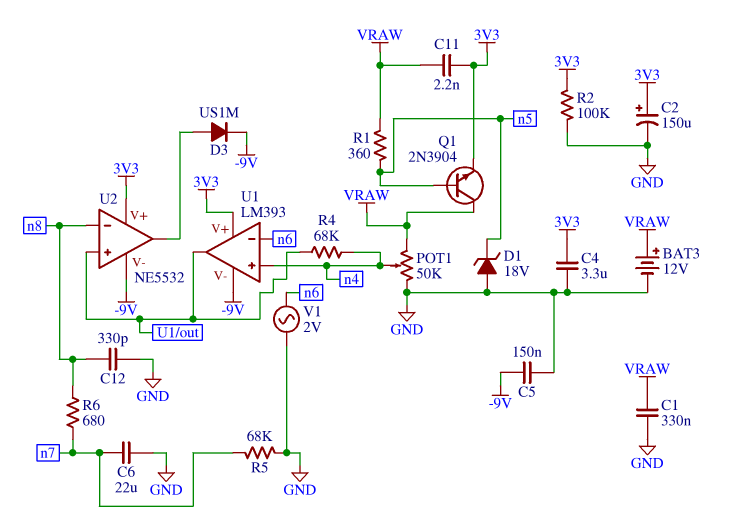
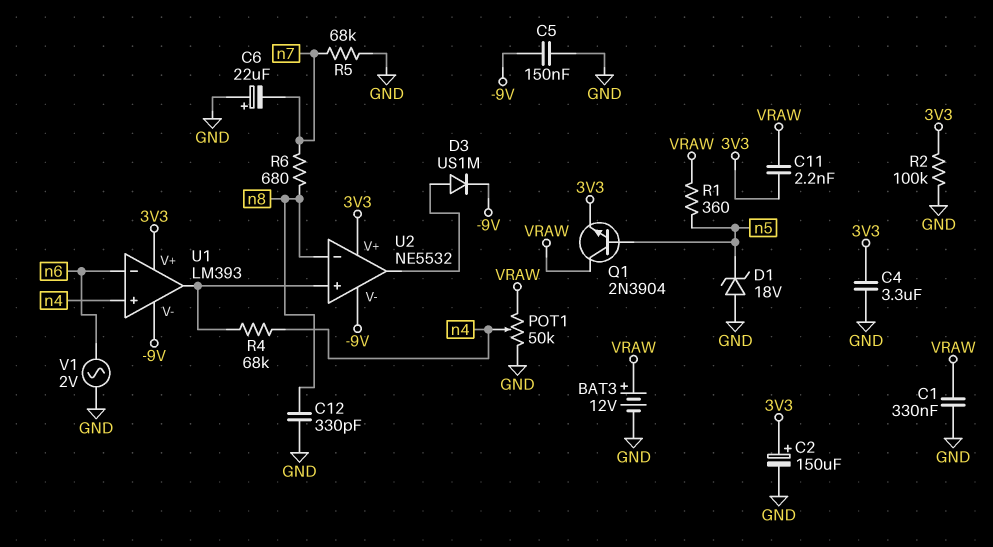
C6: 22uF (GND, n7) -> 22uF (plus GND, minus n7)

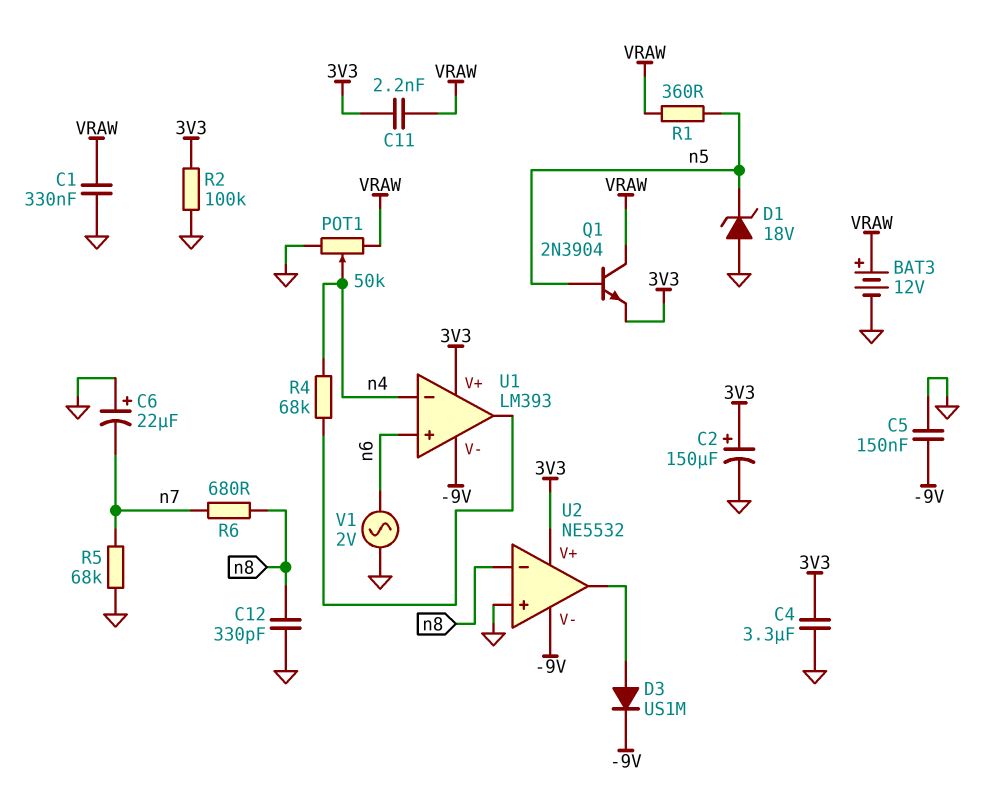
U1 pin in+: n4 -> n6
U1 pin in-: n6 -> n4
U2 pin in+: U1/out -> GND

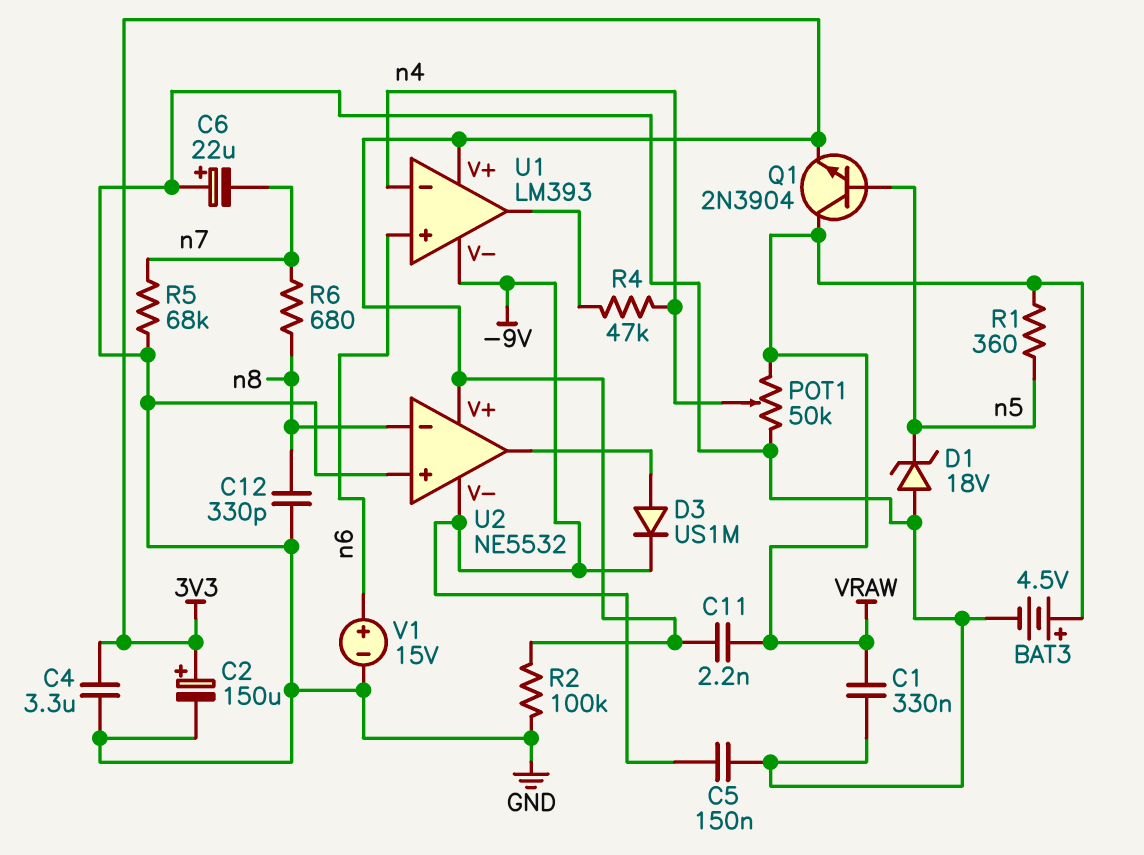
BAT3: 12V (plus VRAW, minus GND) -> 4.5V (plus VRAW, minus GND)
R4: 68k (U1/out, n4) -> 47k (U1/out, n4)
V1: AC 2V (GND, n6) -> 15V (plus n6, minus GND)

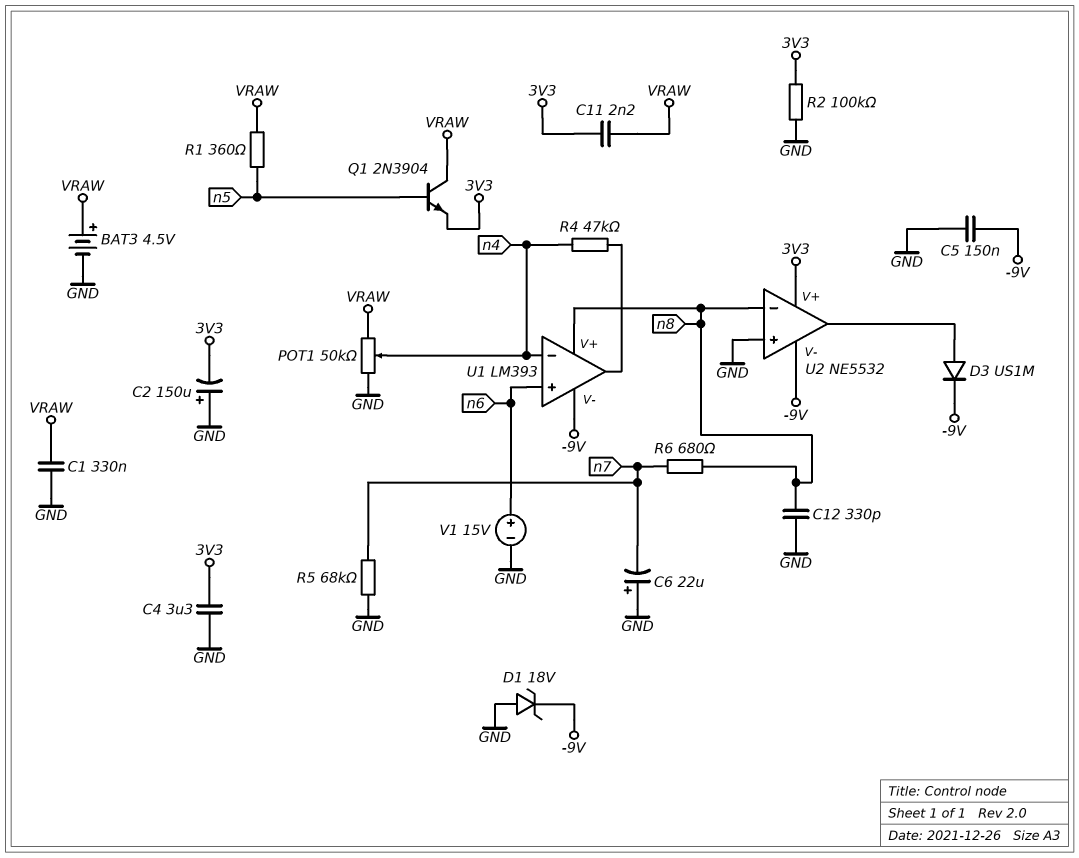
C2: 150uF (plus 3V3, minus GND) -> 150uF (plus GND, minus 3V3)
D1: zener 18V (A GND, K n5) -> zener 18V (A GND, K -9V)
U1 pin V+: 3V3 -> n8

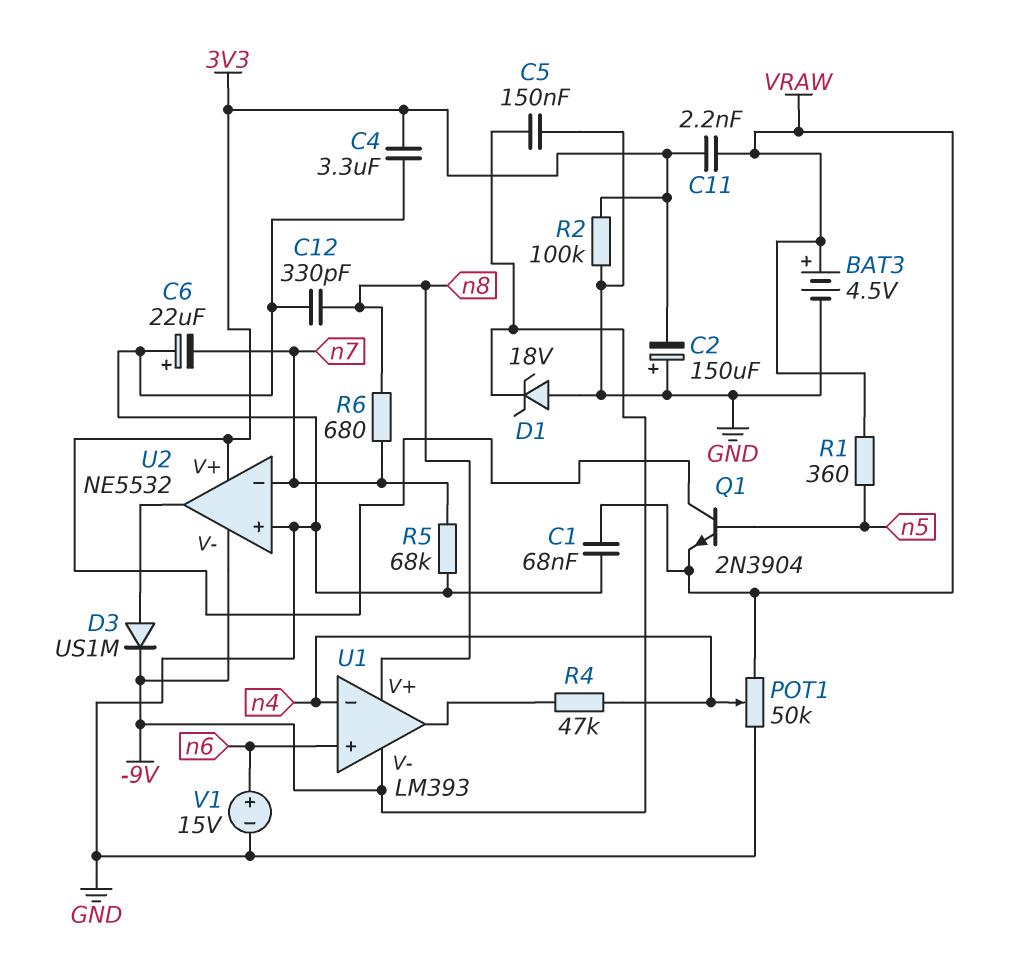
C1: 330nF (GND, VRAW) -> 68nF (GND, VRAW)
Q1: NPN 2N3904 (B n5, C VRAW, E 3V3) -> NPN 2N3904 (B n5, C 3V3, E VRAW)
U2 pin in-: n8 -> n7

